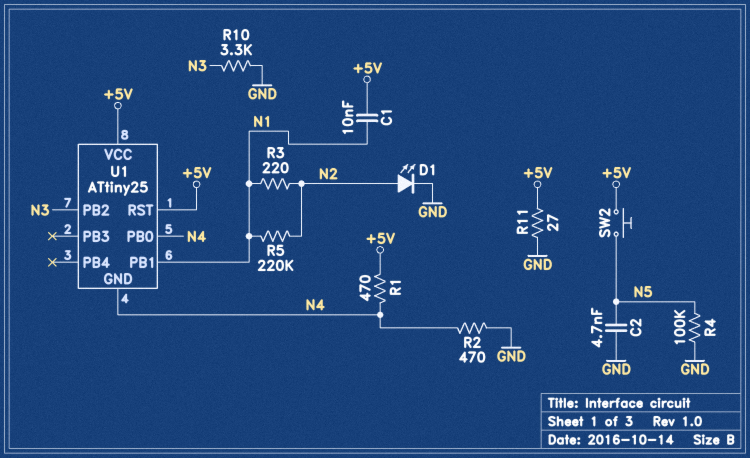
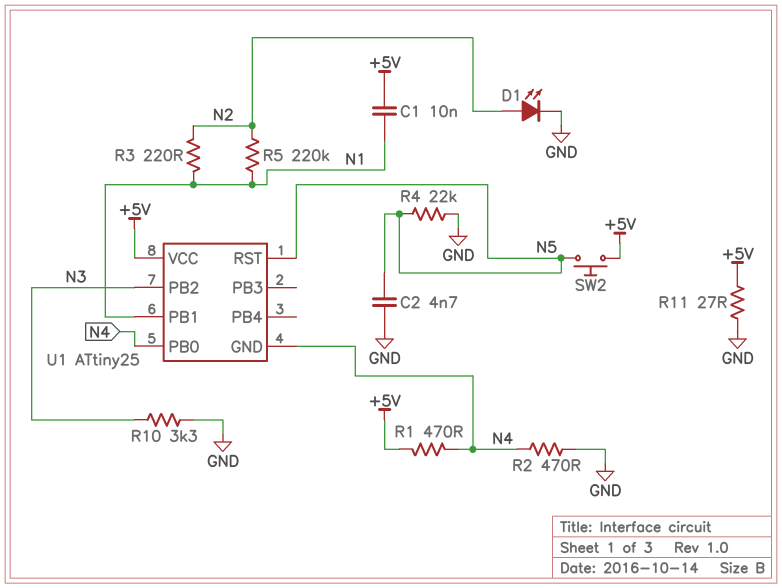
R4: 100k (GND, N5) -> 22k (GND, N5)
U1 pin RST: +5V -> N5

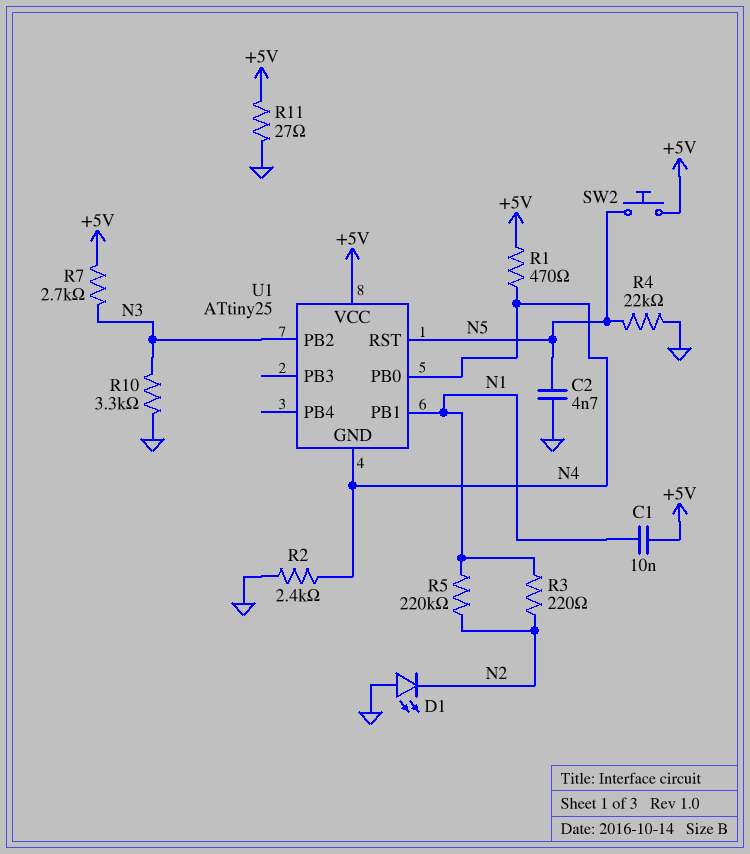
D1: LED (A N2, K GND) -> LED (A GND, K N2)
R2: 470 (GND, N4) -> 2.4k (GND, N4)
R7: none -> 2.7k (+5V, N3)

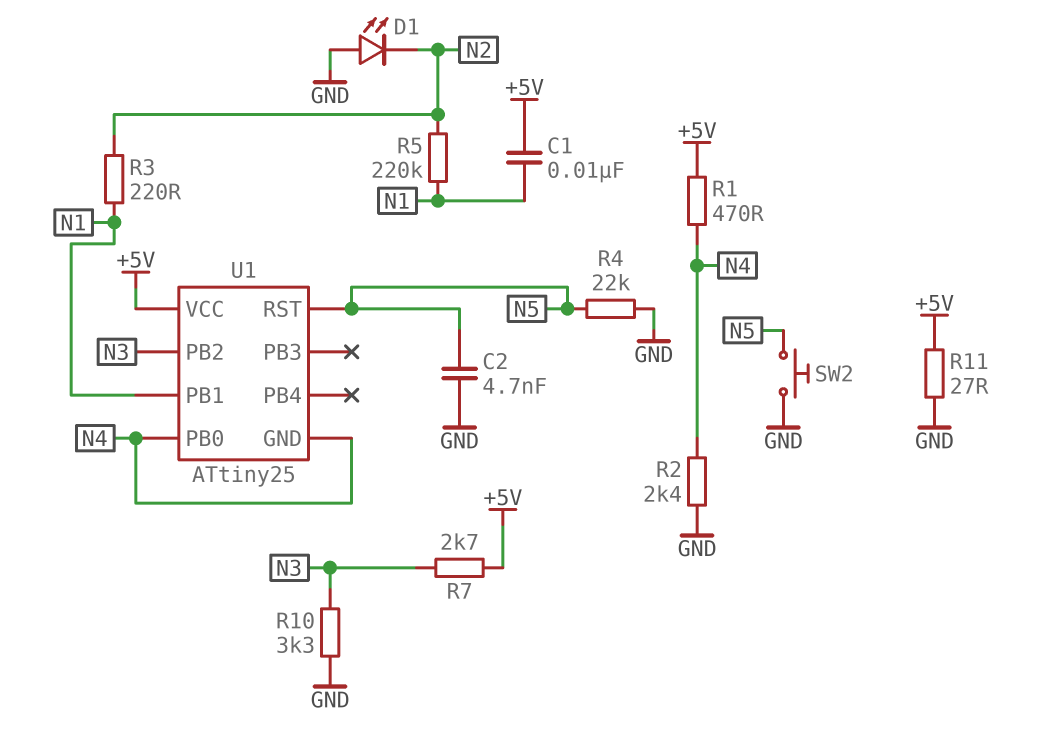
SW2: button (+5V, N5) -> button (GND, N5)

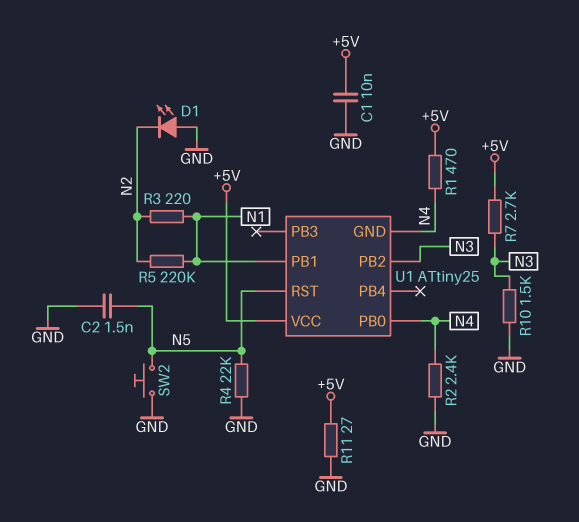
C1: 10nF (+5V, N1) -> 10nF (+5V, GND)
C2: 4.7nF (GND, N5) -> 1.5nF (GND, N5)
R10: 3.3k (GND, N3) -> 1.5k (GND, N3)

